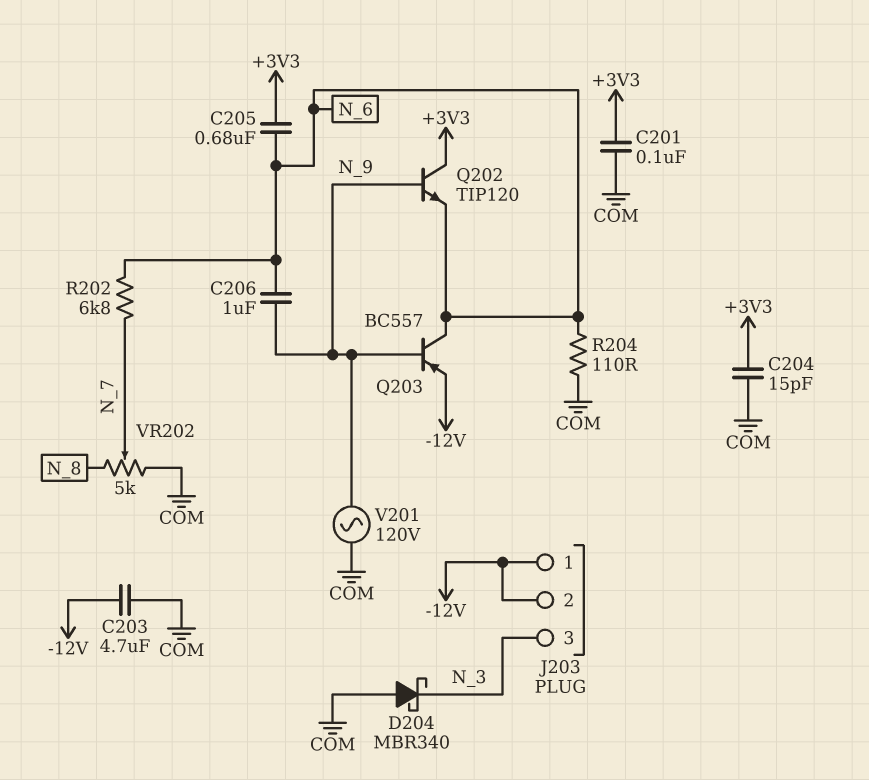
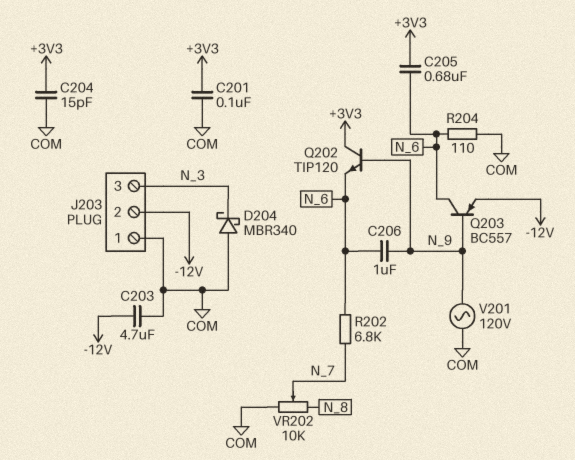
J203 pin 1: -12V -> COM
VR202: 5k (COM, N_8, wiper N_7) -> 10k (COM, N_8, wiper N_7)

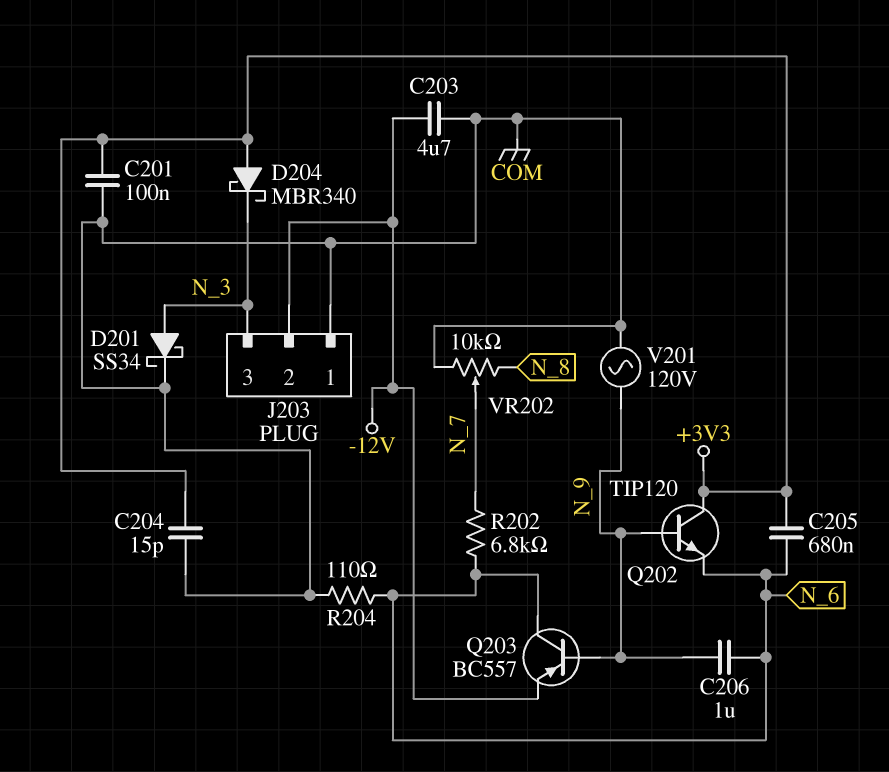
D201: none -> schottky SS34 (A N_3, K COM)
D204: schottky MBR340 (A COM, K N_3) -> schottky MBR340 (A +3V3, K N_3)

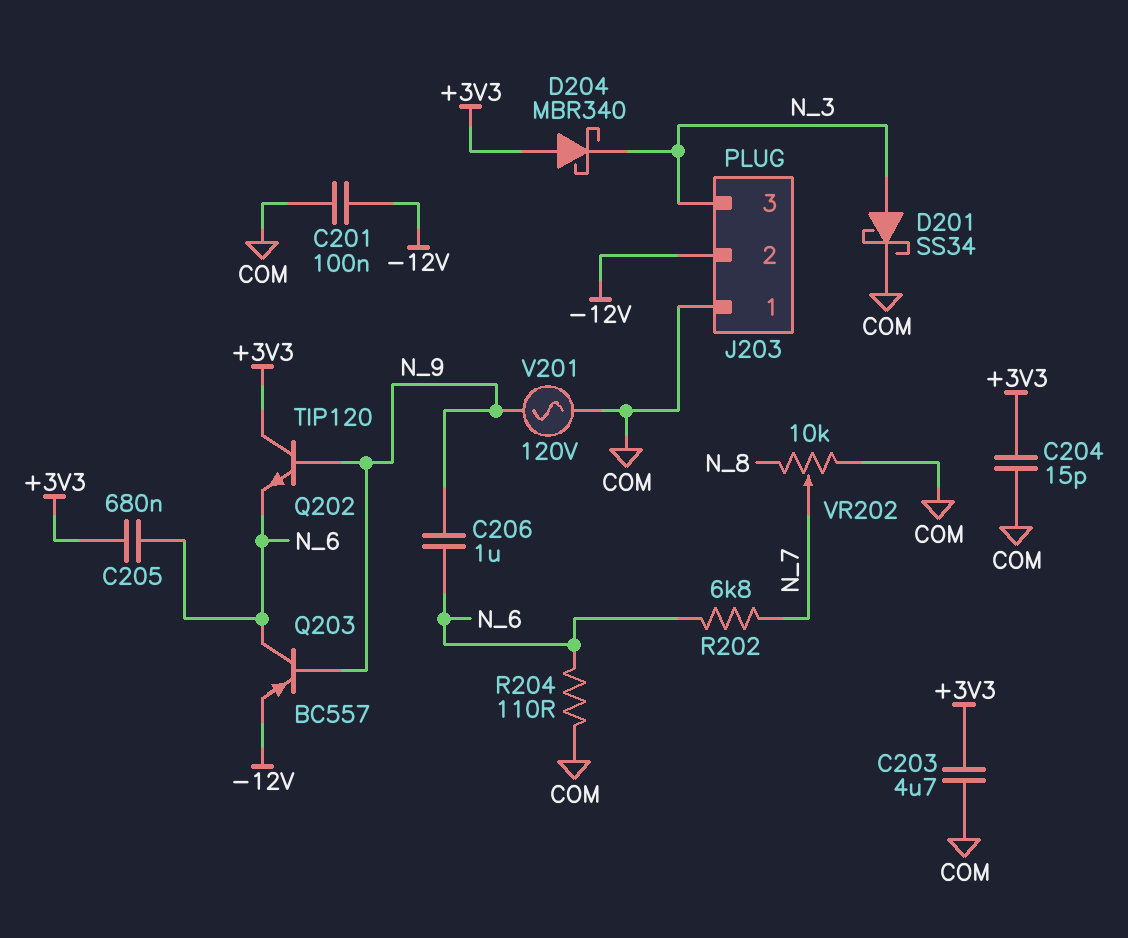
C201: 100nF (+3V3, COM) -> 100nF (-12V, COM)
C203: 4.7uF (-12V, COM) -> 4.7uF (+3V3, COM)

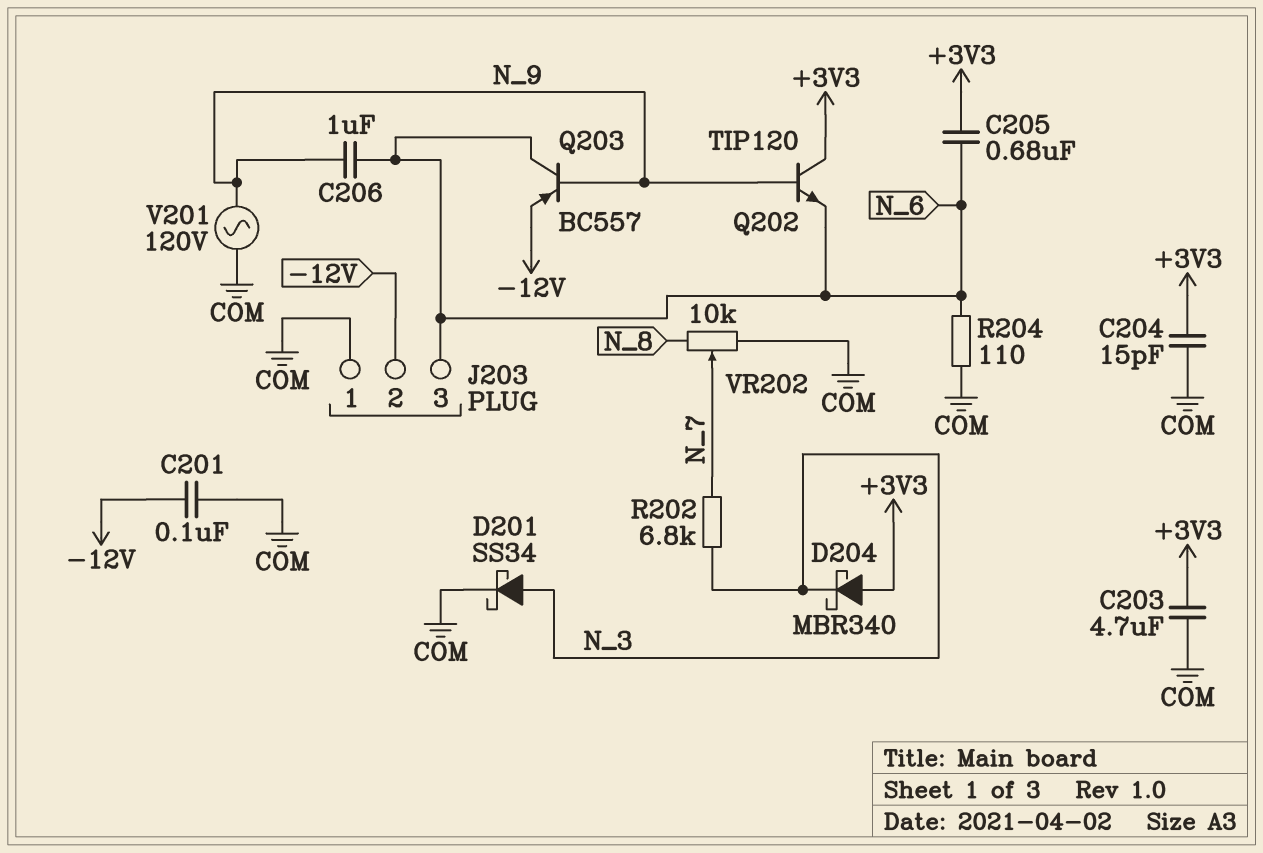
J203 pin 3: N_3 -> N_6
R202: 6.8k (N_6, N_7) -> 6.8k (N_3, N_7)

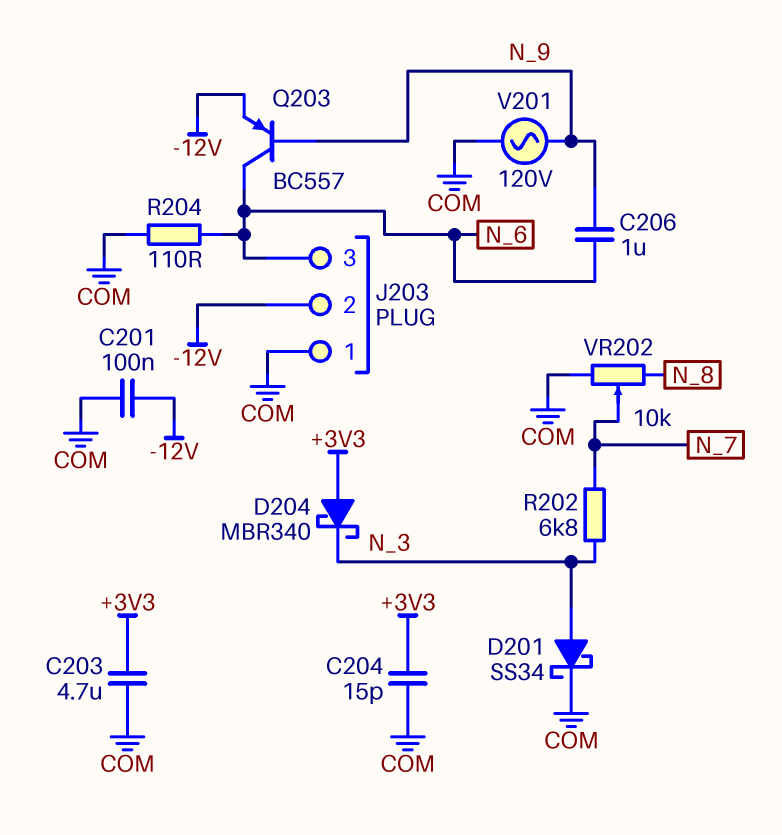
C205: 680nF (+3V3, N_6) -> none
Q202: NPN TIP120 (B N_9, C +3V3, E N_6) -> none

